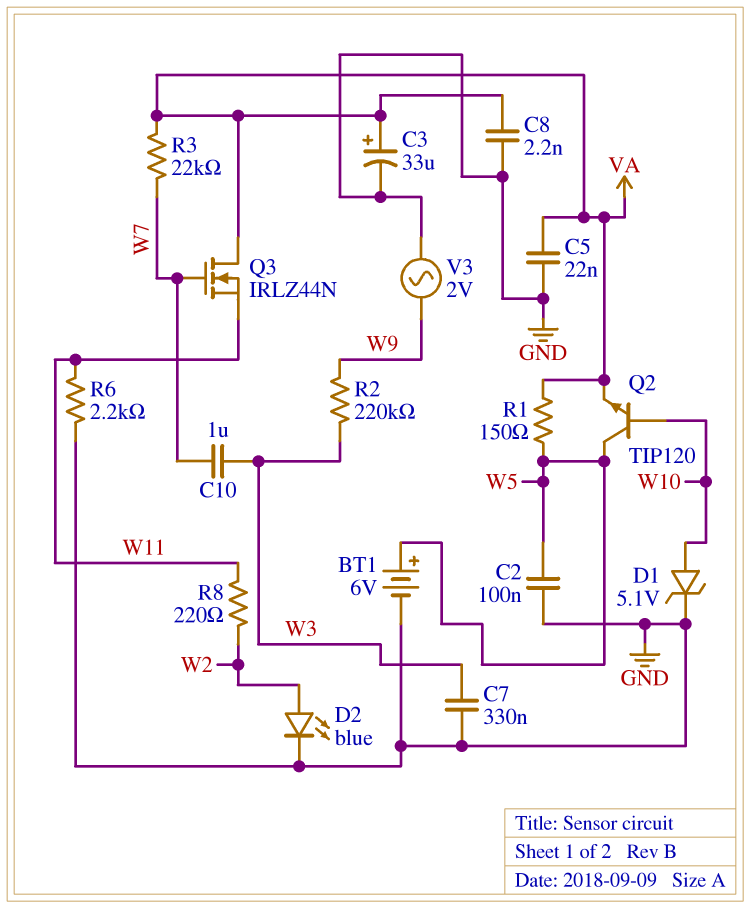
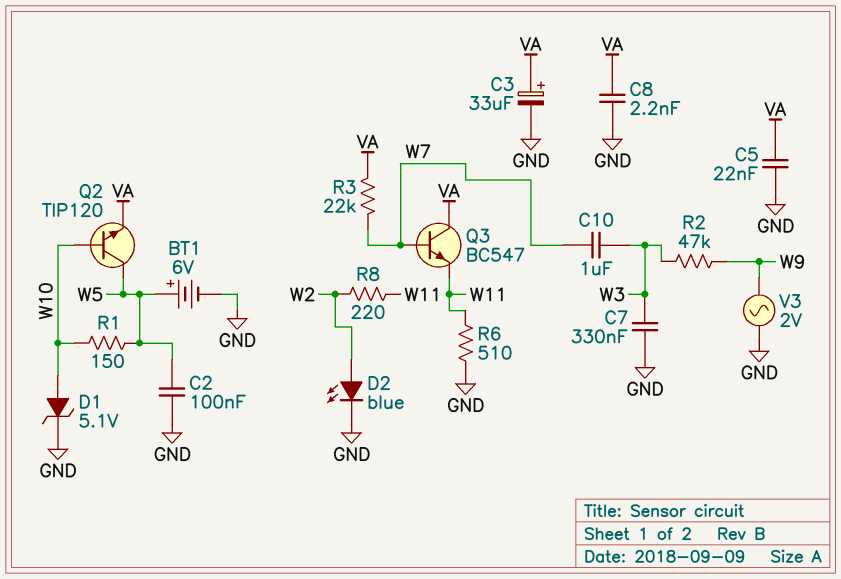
Q3: NMOS IRLZ44N (G W7, D VA, S W11) -> NPN BC547 (B W7, C VA, E W11)
R1: 150 (VA, W5) -> 150 (W5, W10)
R2: 220k (W3, W9) -> 47k (W3, W9)
R6: 2.2k (GND, W11) -> 510 (GND, W11)

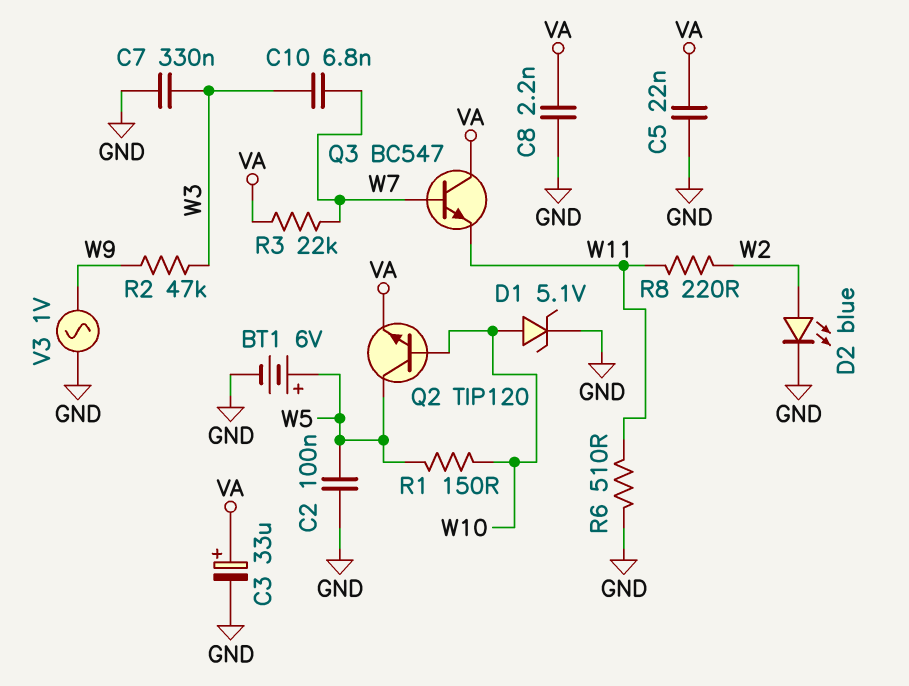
C10: 1uF (W3, W7) -> 6.8nF (W3, W7)
V3: AC 2V (GND, W9) -> AC 1V (GND, W9)

